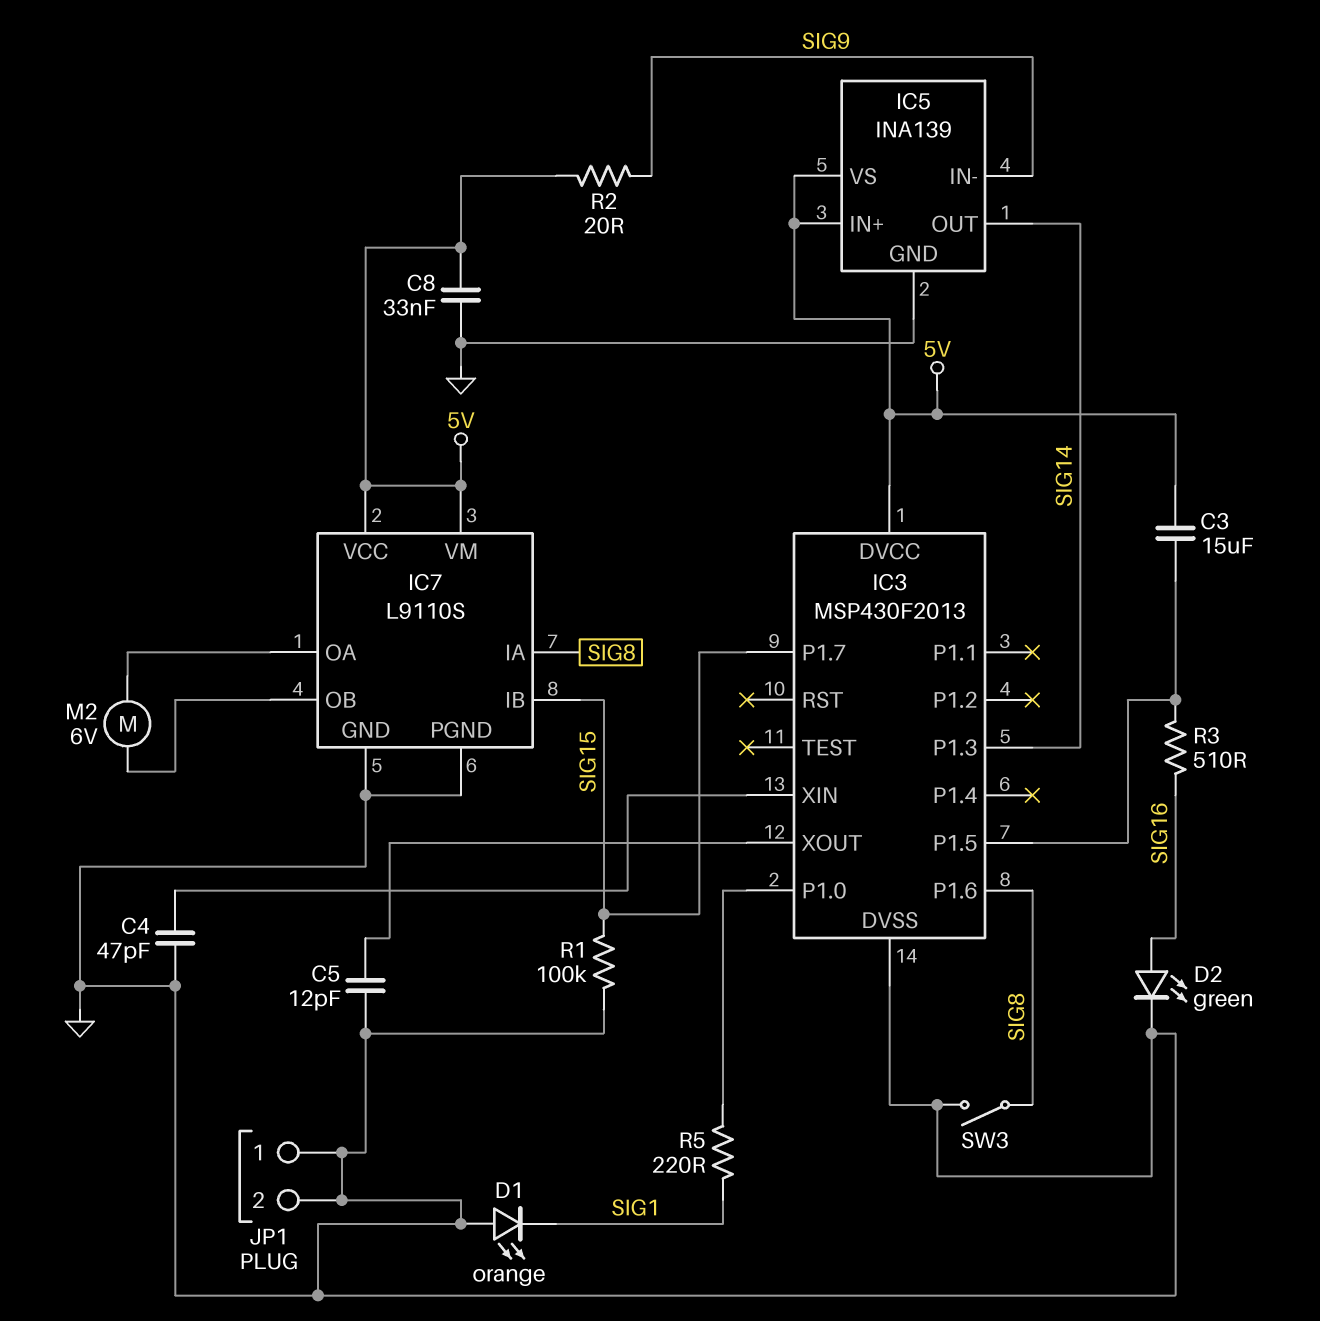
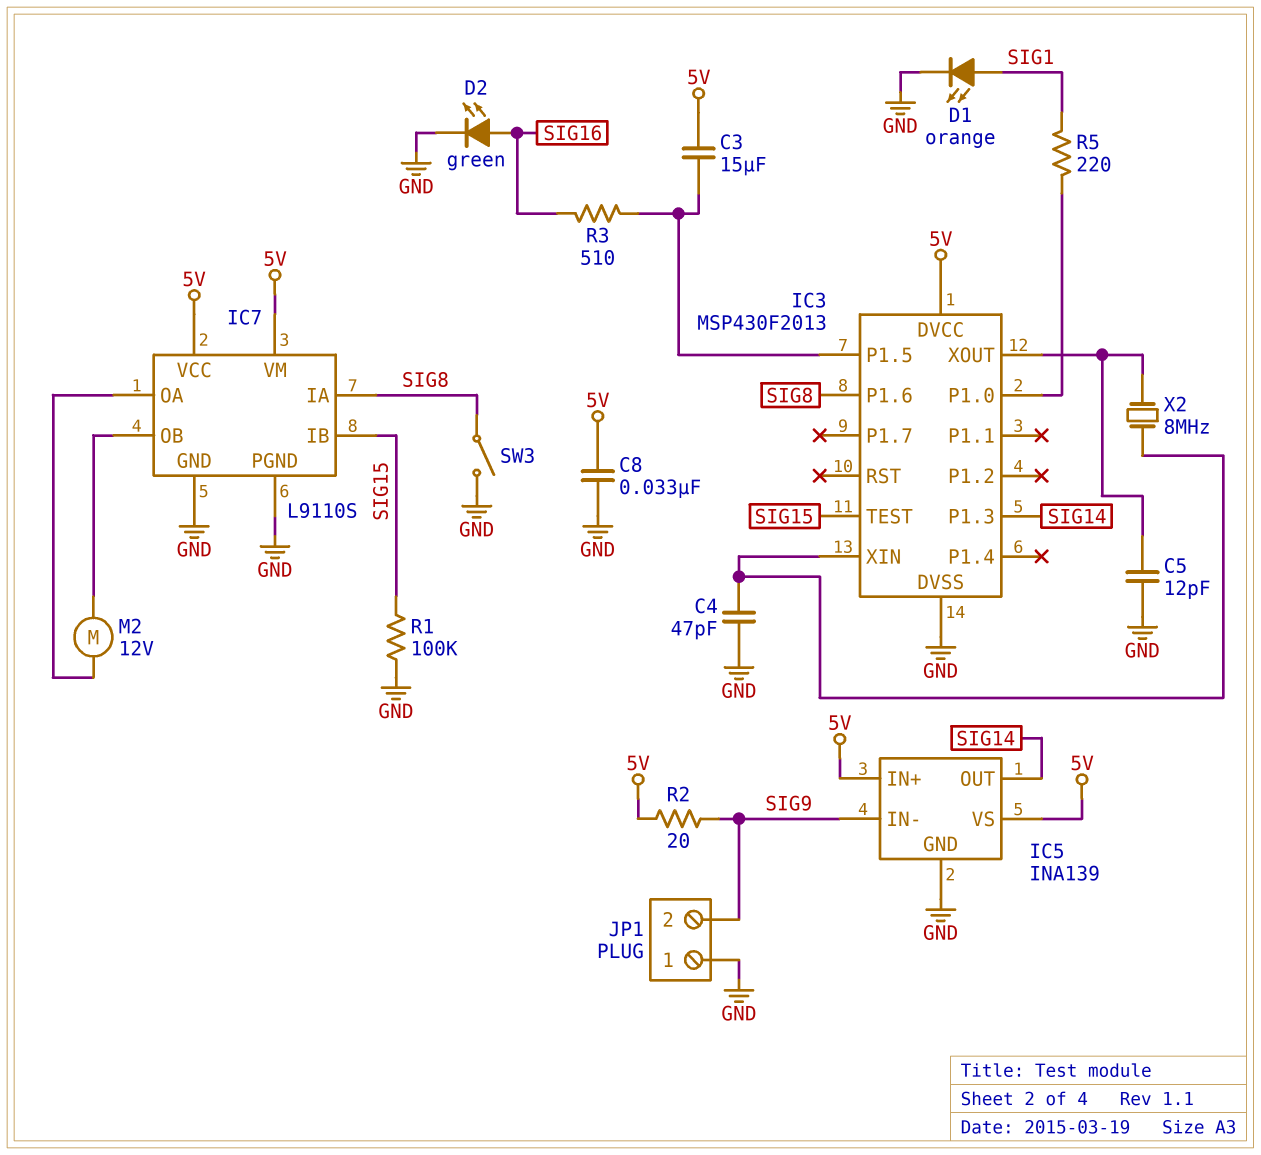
D1: LED orange (A GND, K SIG1) -> LED orange (A SIG1, K GND)
IC3 pin P1.7: SIG15 -> none
IC3 pin TEST: none -> SIG15
JP1 pin 2: GND -> SIG9
M2: motor 6V (IC7/OA, IC7/OB) -> motor 12V (IC7/OA, IC7/OB)
X2: none -> 8MHz (IC3/XIN, IC3/XOUT)

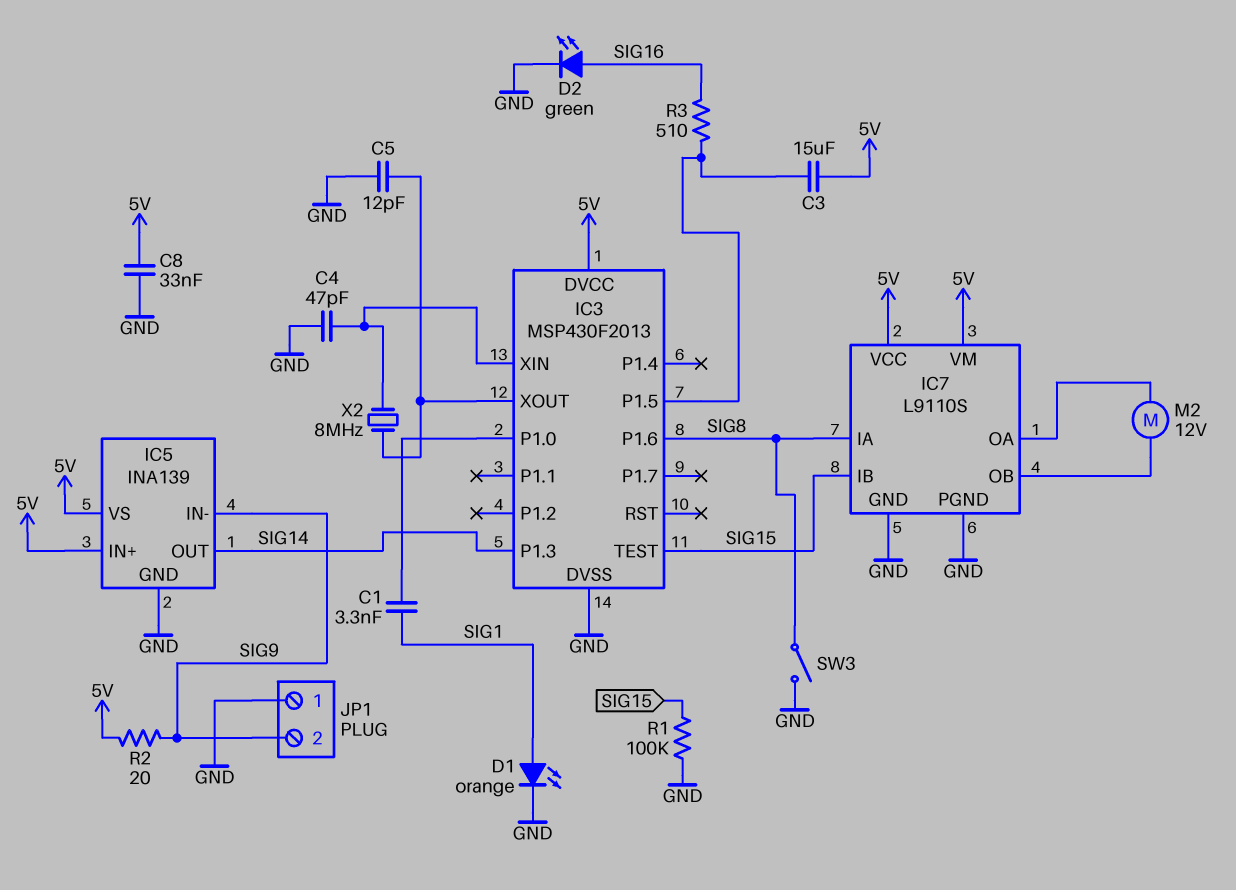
C1: none -> 3.3nF (IC3/P1.0, SIG1)
R5: 220 (IC3/P1.0, SIG1) -> none

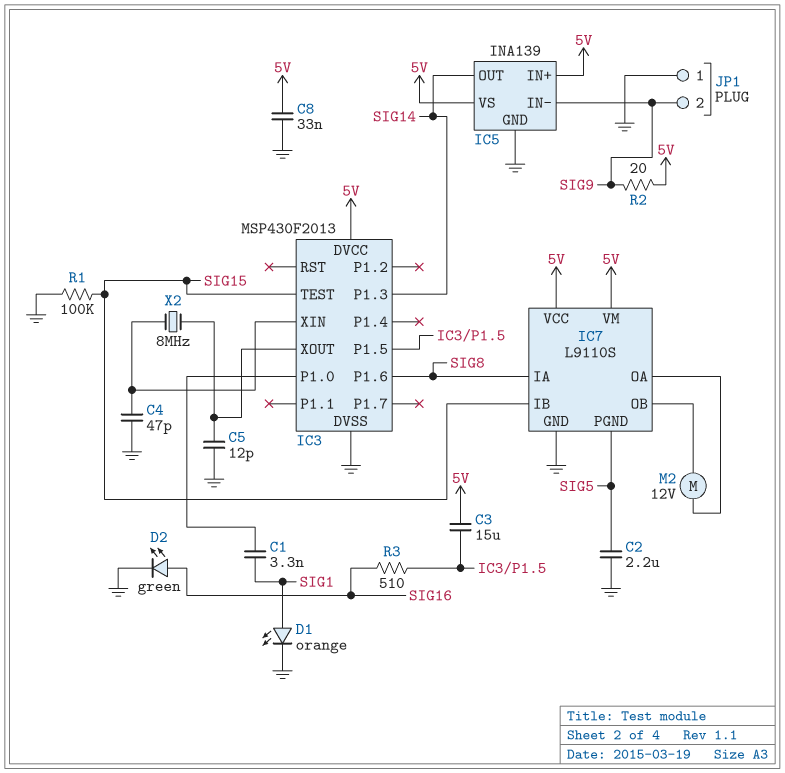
C2: none -> 2.2uF (GND, SIG5)
IC7 pin PGND: GND -> SIG5
SW3: switch (GND, SIG8) -> none

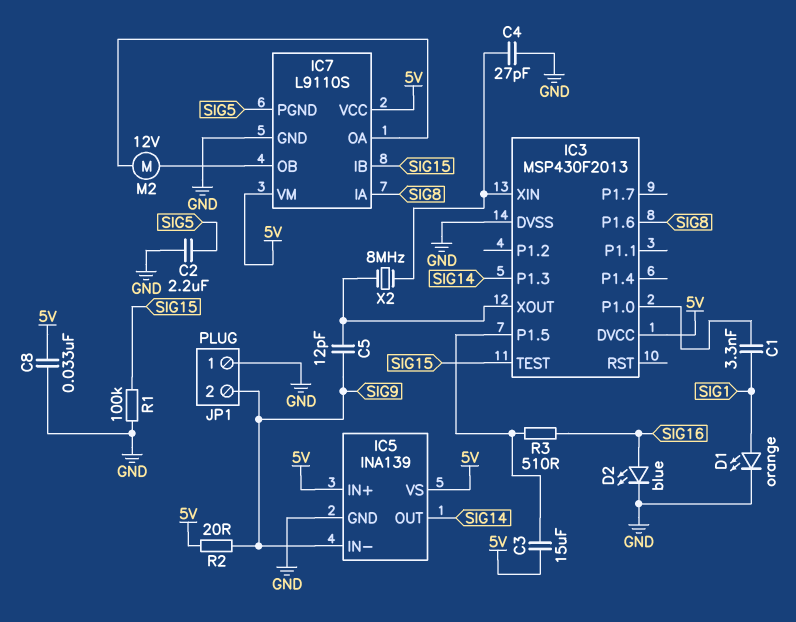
C4: 47pF (GND, IC3/XIN) -> 27pF (GND, IC3/XIN)
C5: 12pF (GND, IC3/XOUT) -> 12pF (IC3/XOUT, SIG9)
D2: LED green (A SIG16, K GND) -> LED blue (A SIG16, K GND)

